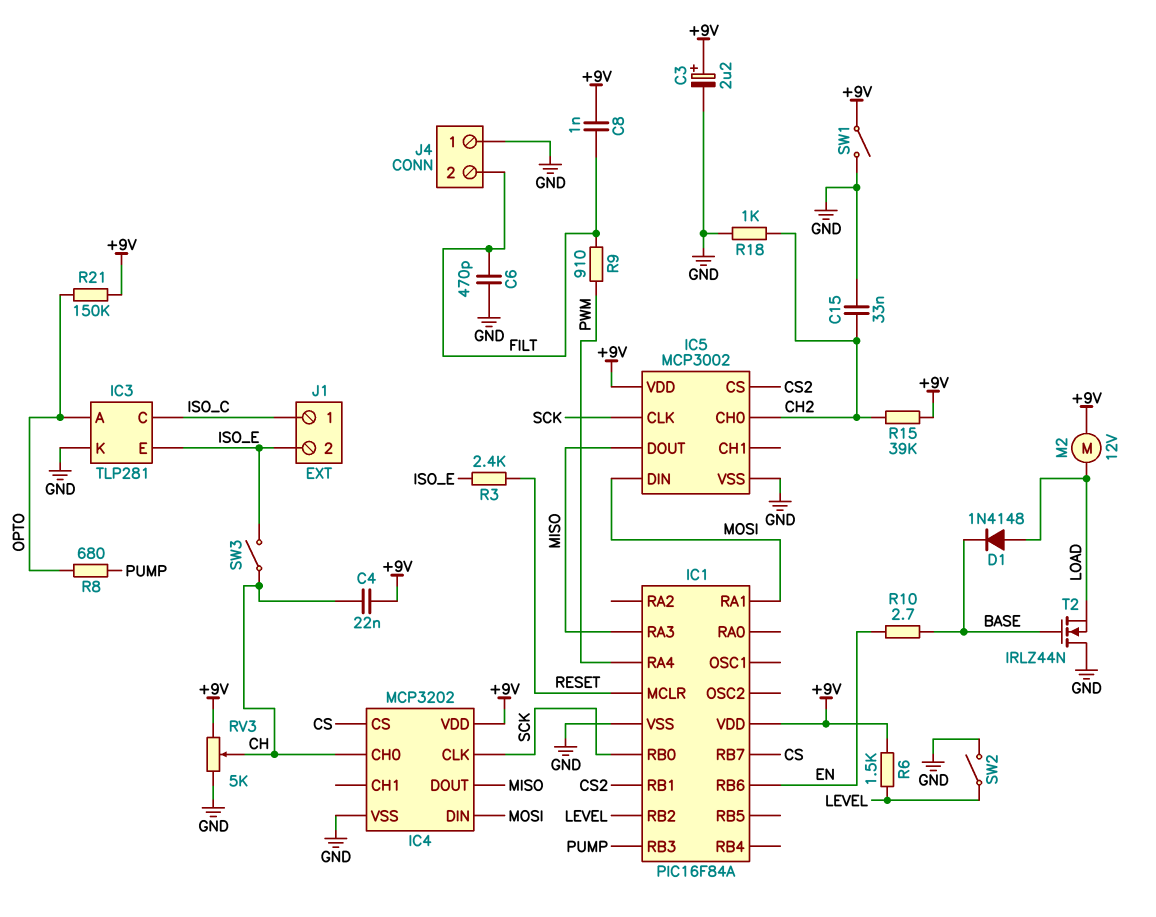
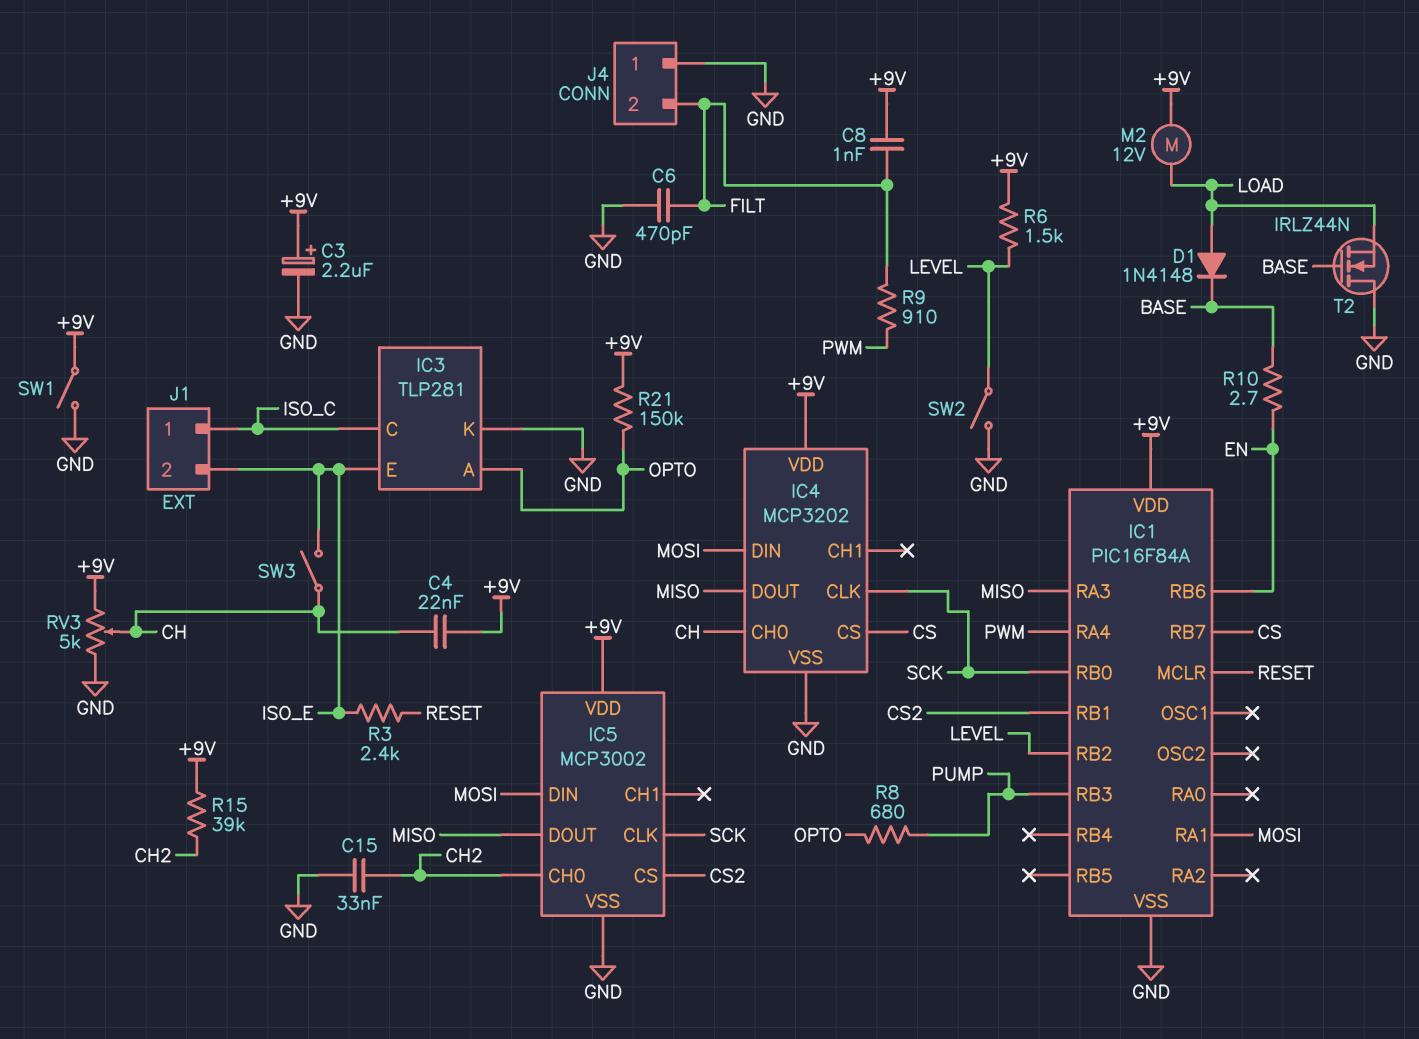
R18: 1k (CH2, GND) -> none

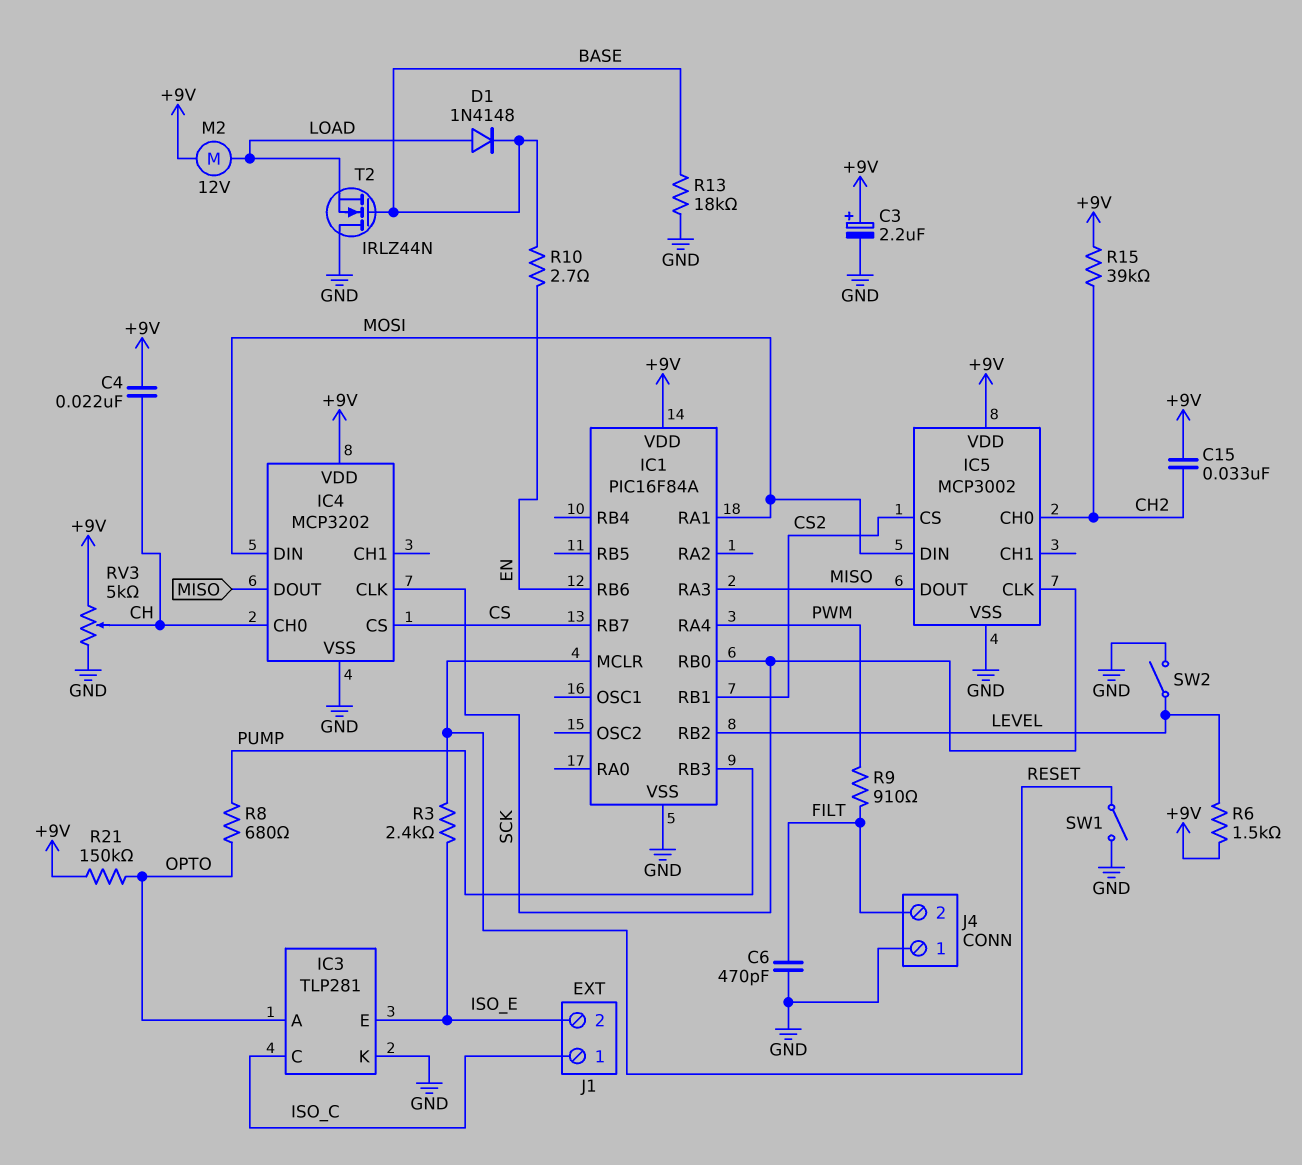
C8: 1nF (+9V, FILT) -> none
C15: 33nF (CH2, GND) -> 33nF (+9V, CH2)
R13: none -> 18k (BASE, GND)
SW1: switch (+9V, GND) -> switch (GND, RESET)
SW3: switch (CH, ISO_E) -> none

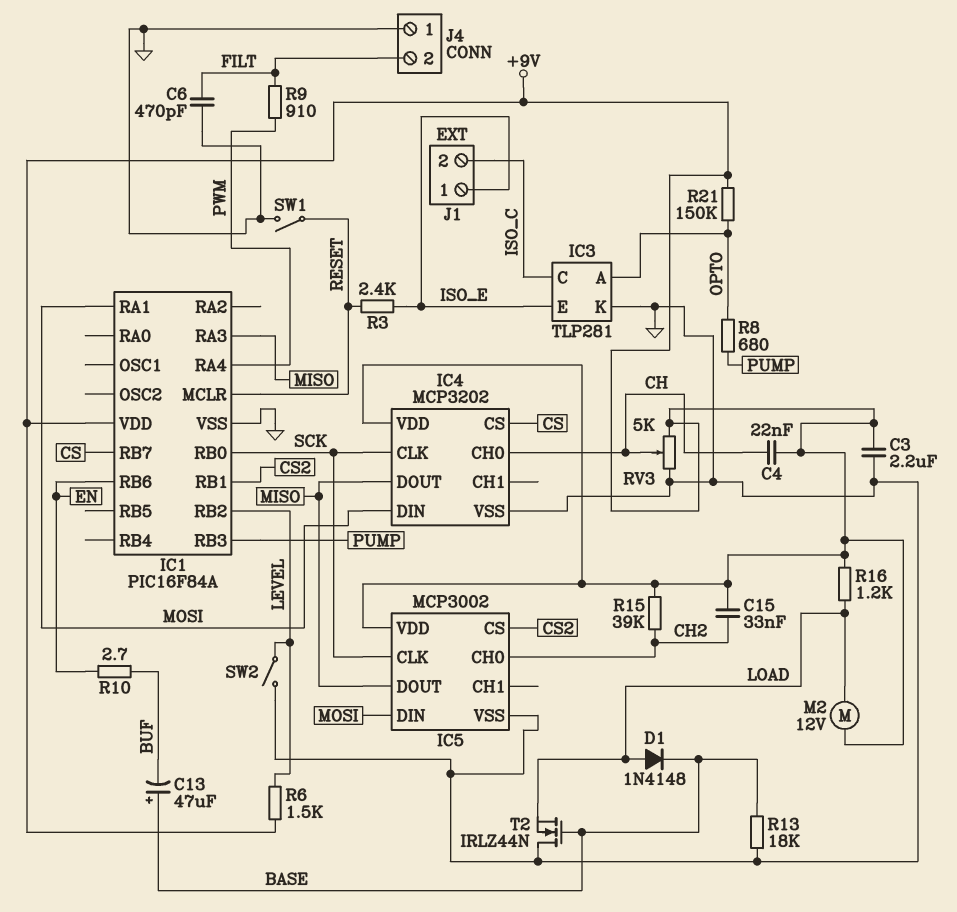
C3: 2.2uF (plus +9V, minus GND) -> 2.2uF (+9V, GND)
C13: none -> 47uF (plus BASE, minus BUF)
J1 pin 1: ISO_C -> ISO_E
J1 pin 2: ISO_E -> ISO_C
R10: 2.7 (BASE, EN) -> 2.7 (BUF, EN)
R16: none -> 1.2k (+9V, LOAD)

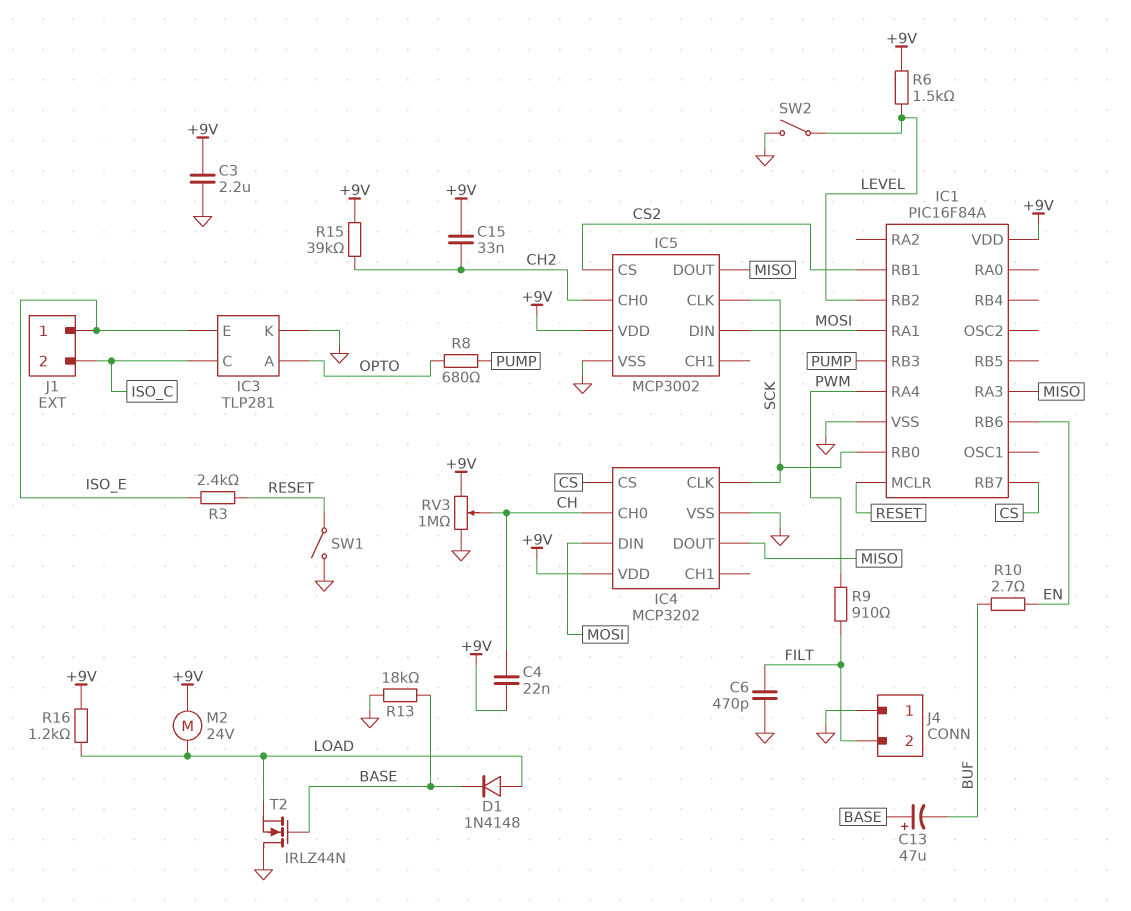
M2: motor 12V (+9V, LOAD) -> motor 24V (+9V, LOAD)
R21: 150k (+9V, OPTO) -> none
RV3: 5k (+9V, GND, wiper CH) -> 1M (+9V, GND, wiper CH)

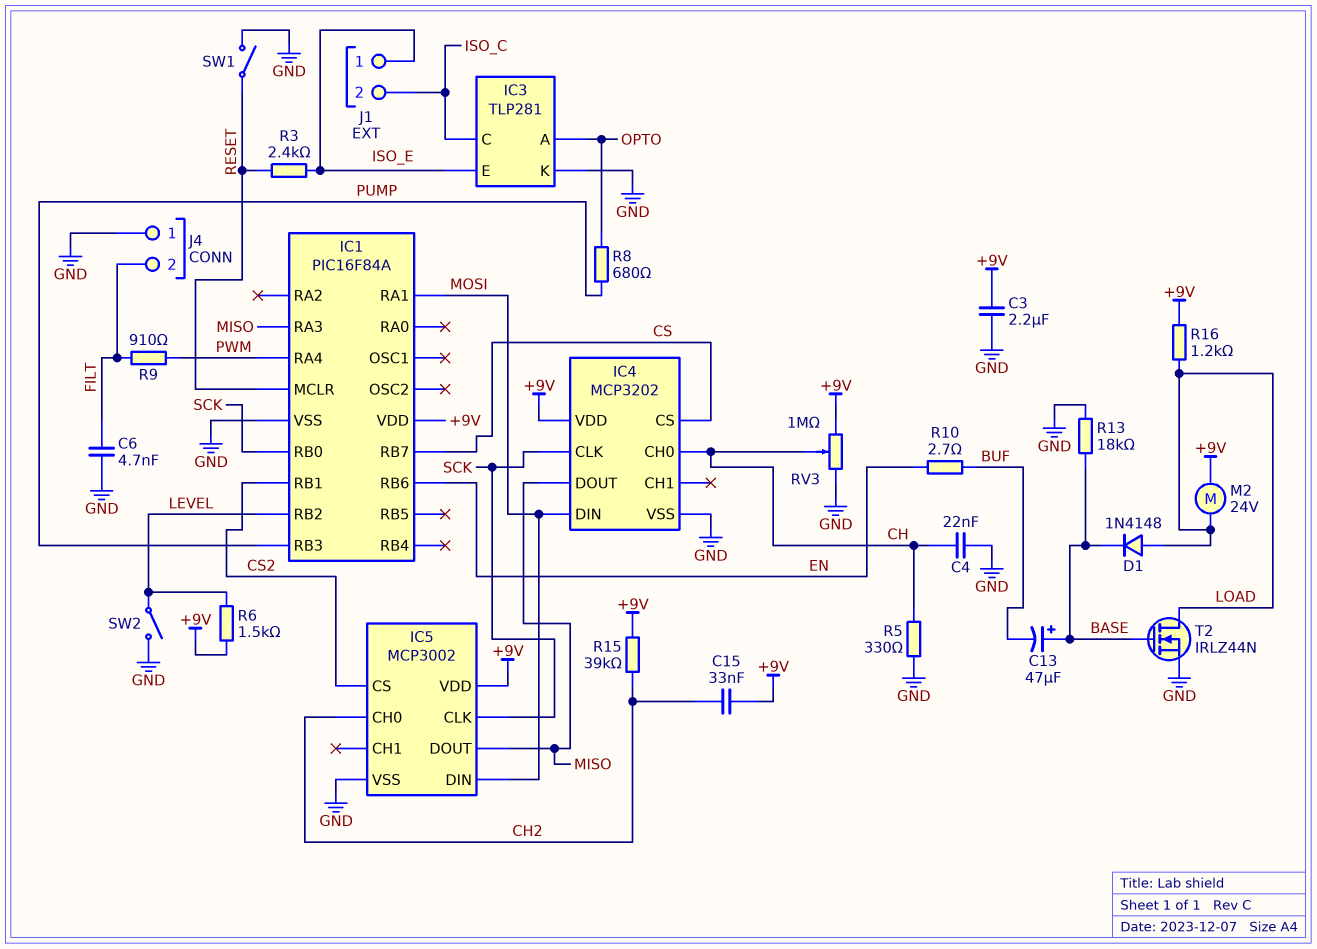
C4: 22nF (+9V, CH) -> 22nF (CH, GND)
C6: 470pF (FILT, GND) -> 4.7nF (FILT, GND)
R5: none -> 330 (CH, GND)
T2: NMOS IRLZ44N (G BASE, D GND, S LOAD) -> NMOS IRLZ44N (G BASE, D LOAD, S GND)

